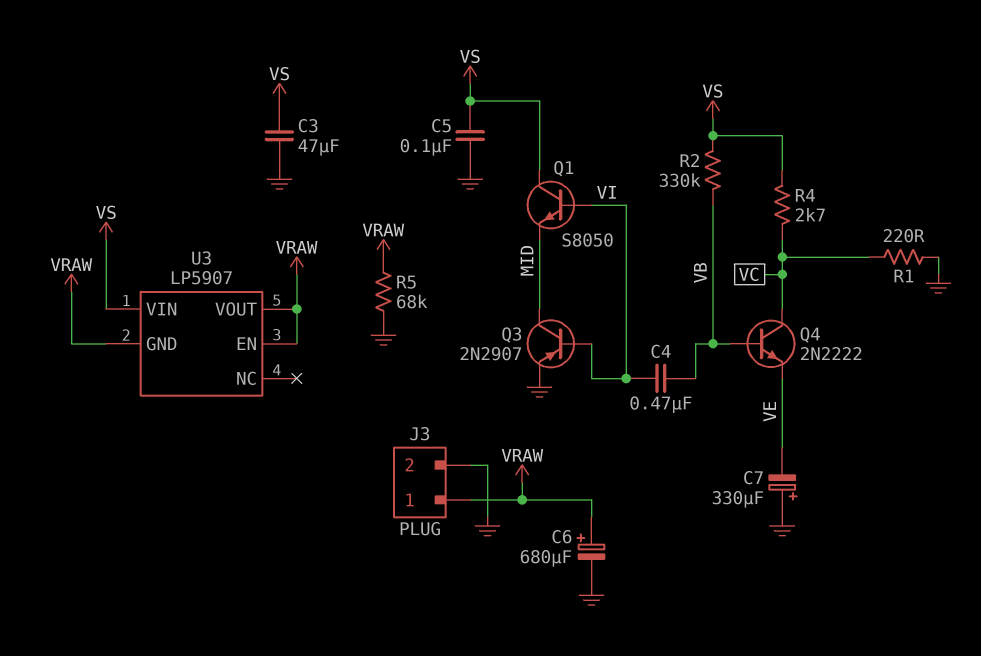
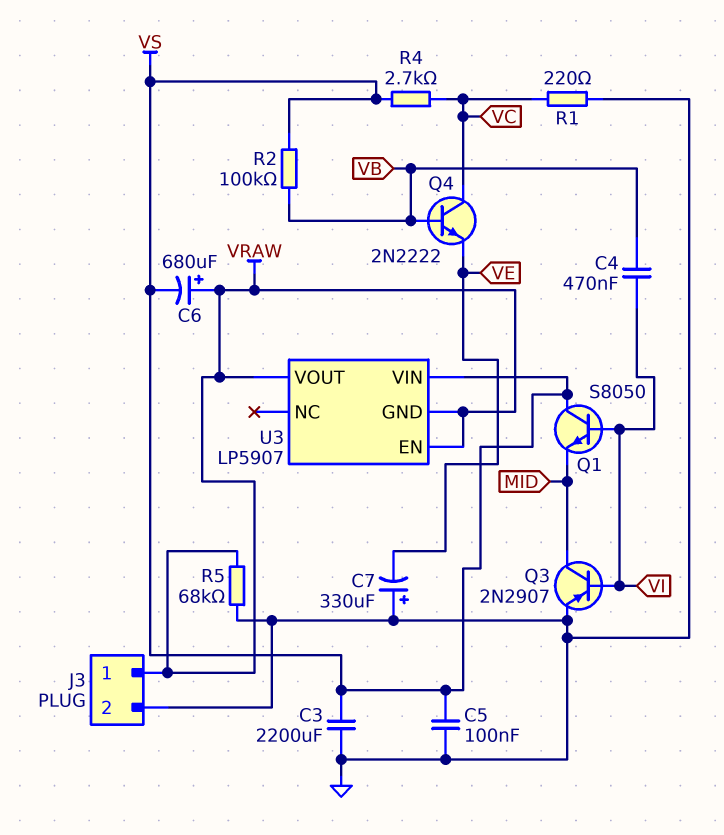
C3: 47uF (GND, VS) -> 2200uF (GND, VS)
C6: 680uF (plus VRAW, minus GND) -> 680uF (plus VRAW, minus VS)
R2: 330k (VB, VS) -> 100k (VB, VS)

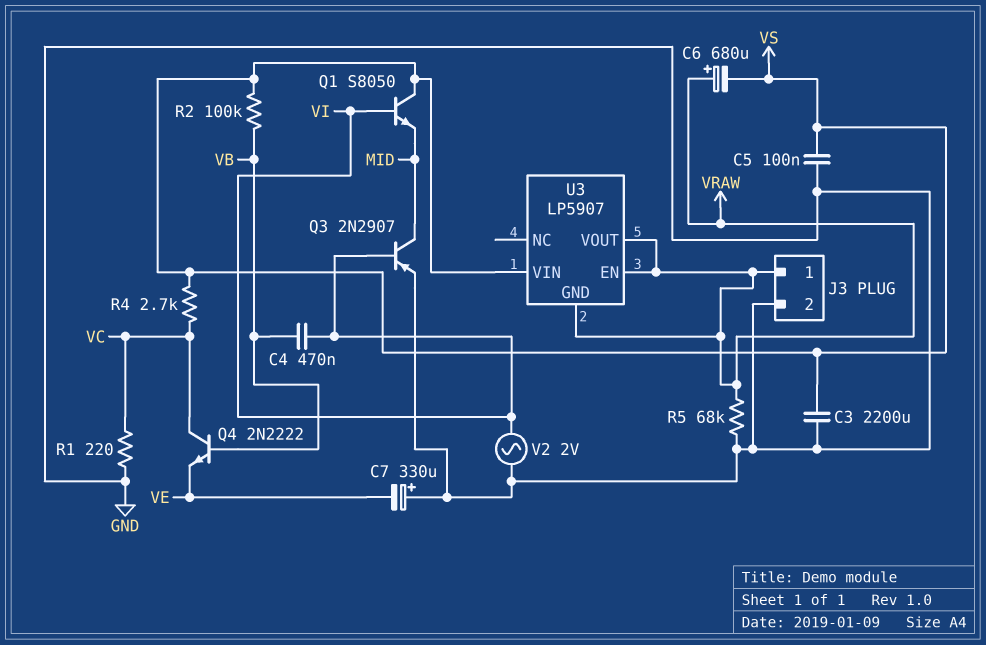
V2: none -> AC 2V (GND, VI)

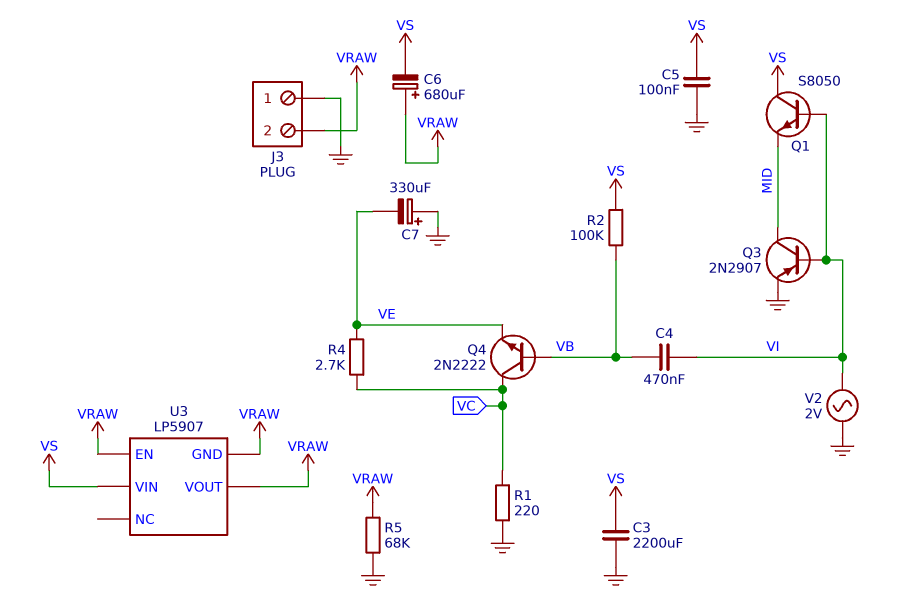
J3 pin 1: VRAW -> GND
J3 pin 2: GND -> VRAW
R4: 2.7k (VC, VS) -> 2.7k (VC, VE)

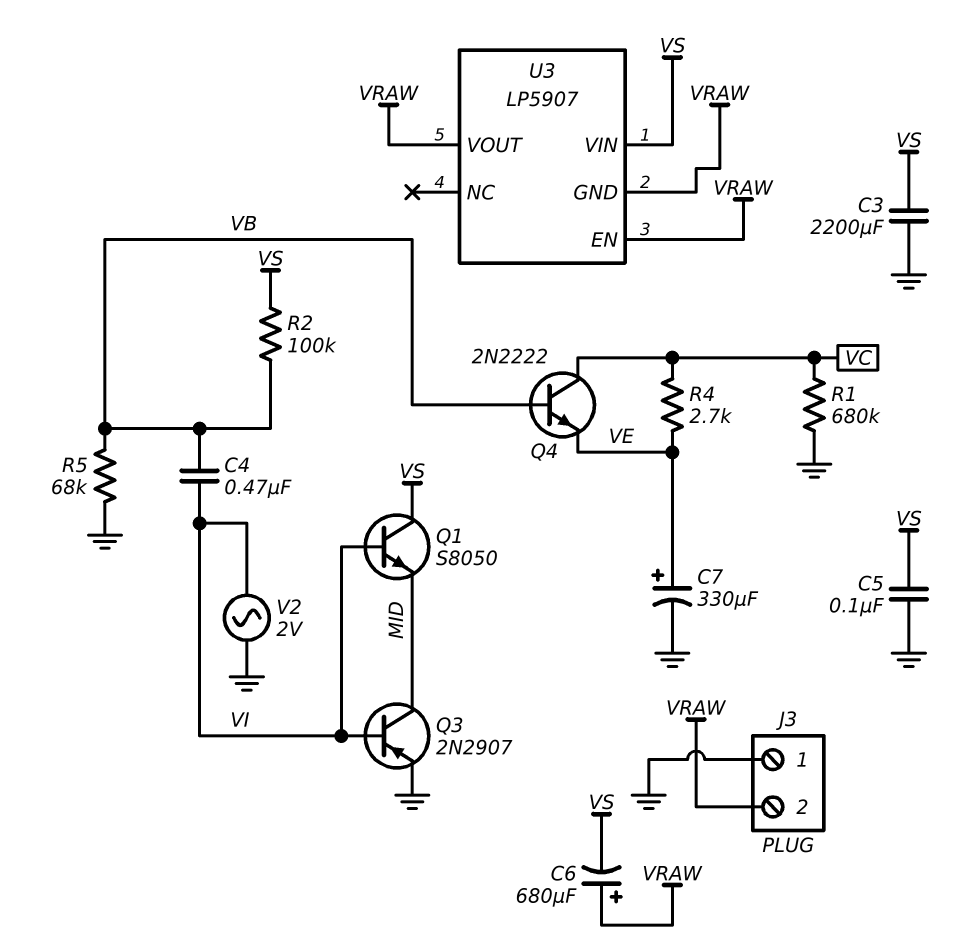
C7: 330uF (plus GND, minus VE) -> 330uF (plus VE, minus GND)
R1: 220 (GND, VC) -> 680k (GND, VC)
R5: 68k (GND, VRAW) -> 68k (GND, VB)

